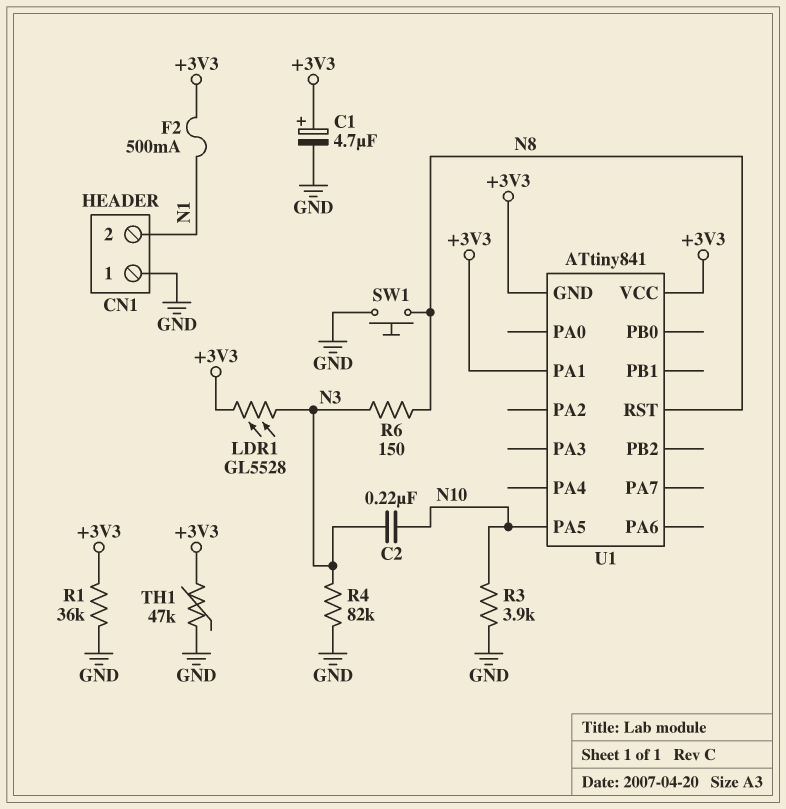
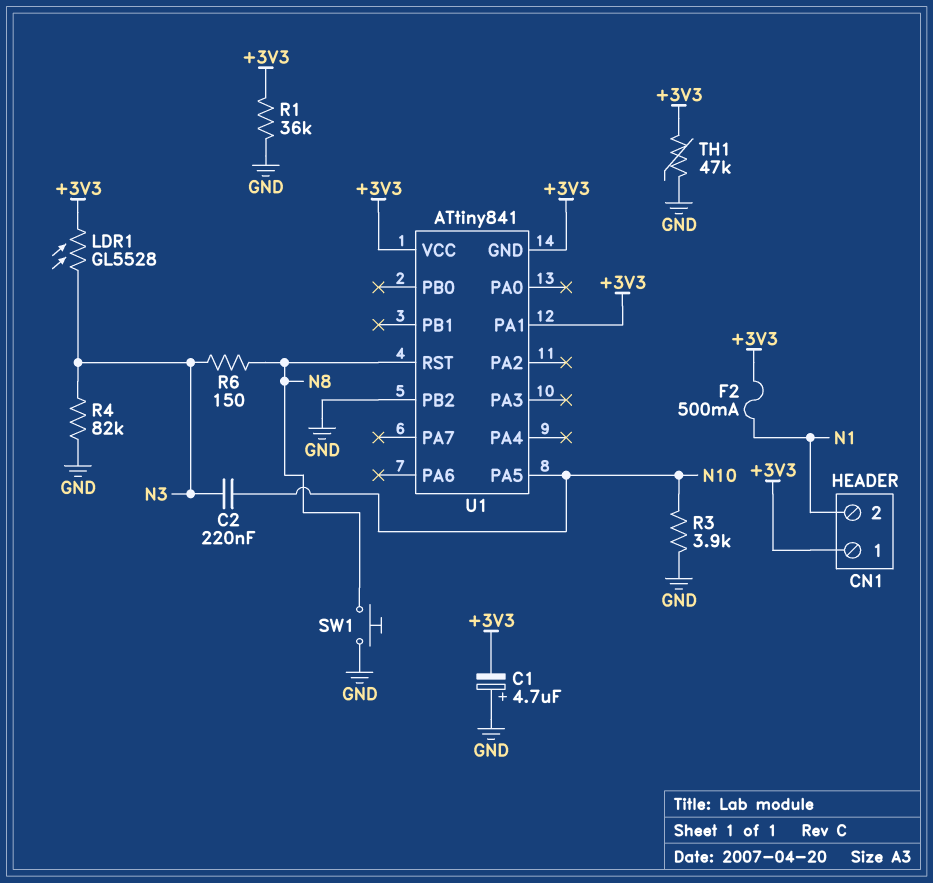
C1: 4.7uF (plus +3V3, minus GND) -> 4.7uF (plus GND, minus +3V3)
CN1 pin 1: GND -> +3V3
U1 pin PB2: none -> GND

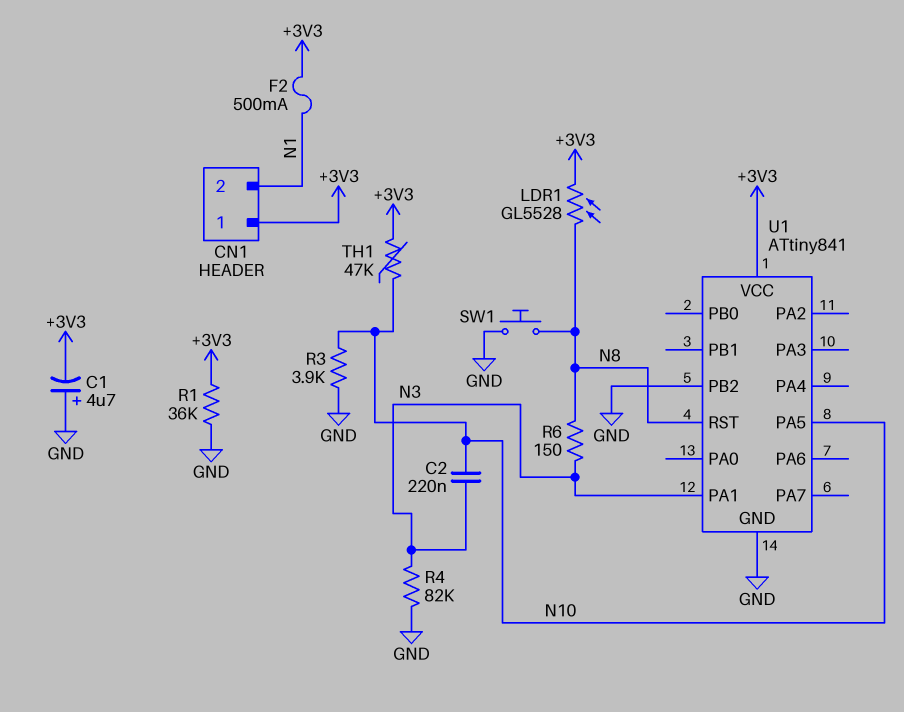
LDR1: GL5528 (+3V3, N3) -> GL5528 (+3V3, N8)
TH1: 47k (+3V3, GND) -> 47k (+3V3, N10)
U1 pin GND: +3V3 -> GND
U1 pin PA1: +3V3 -> N3

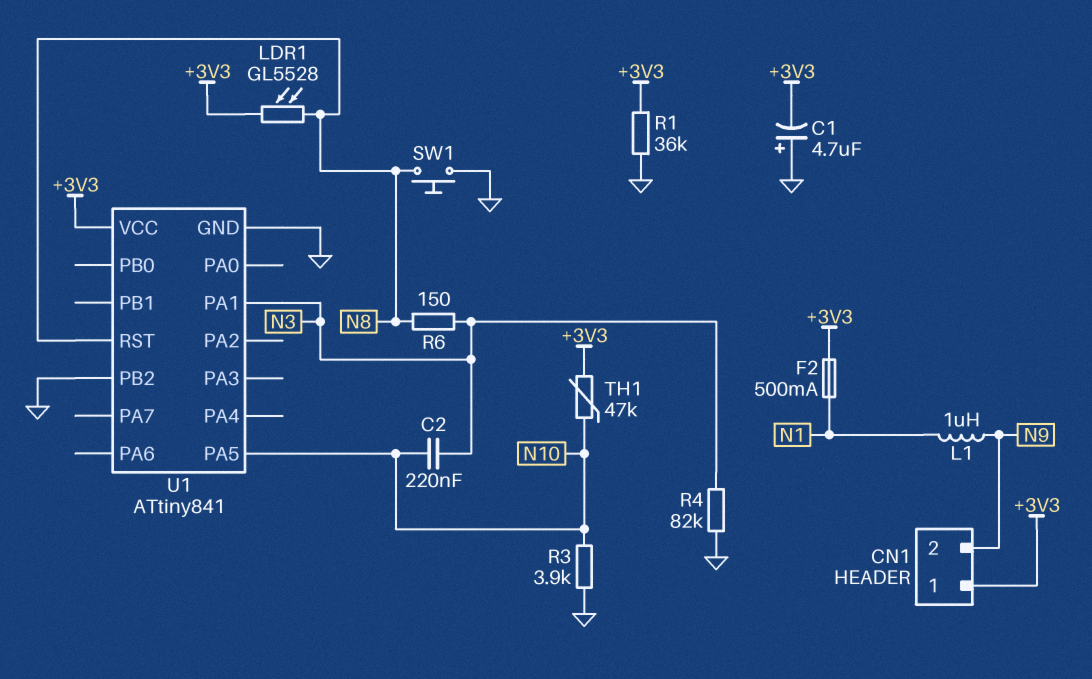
CN1 pin 2: N1 -> N9
L1: none -> 1uH (N1, N9)

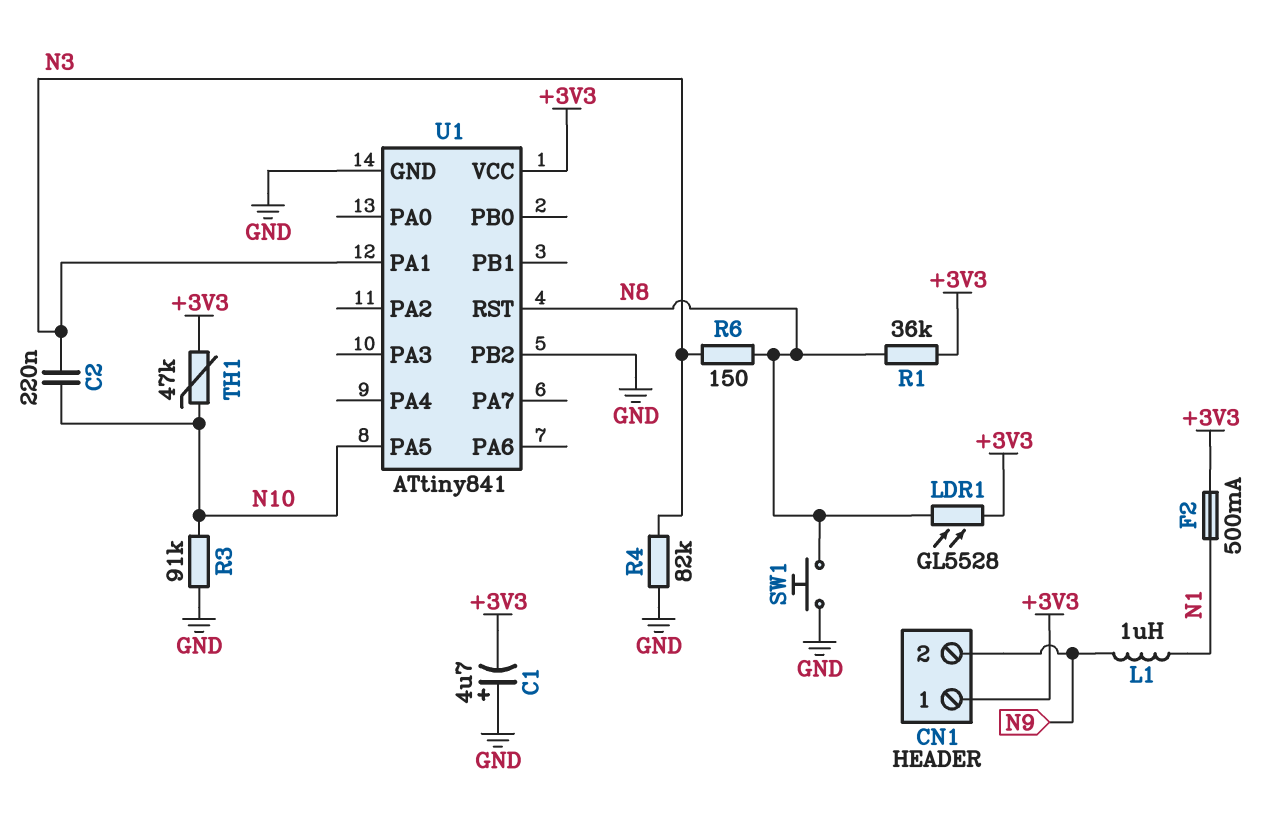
R1: 36k (+3V3, GND) -> 36k (+3V3, N8)
R3: 3.9k (GND, N10) -> 91k (GND, N10)

